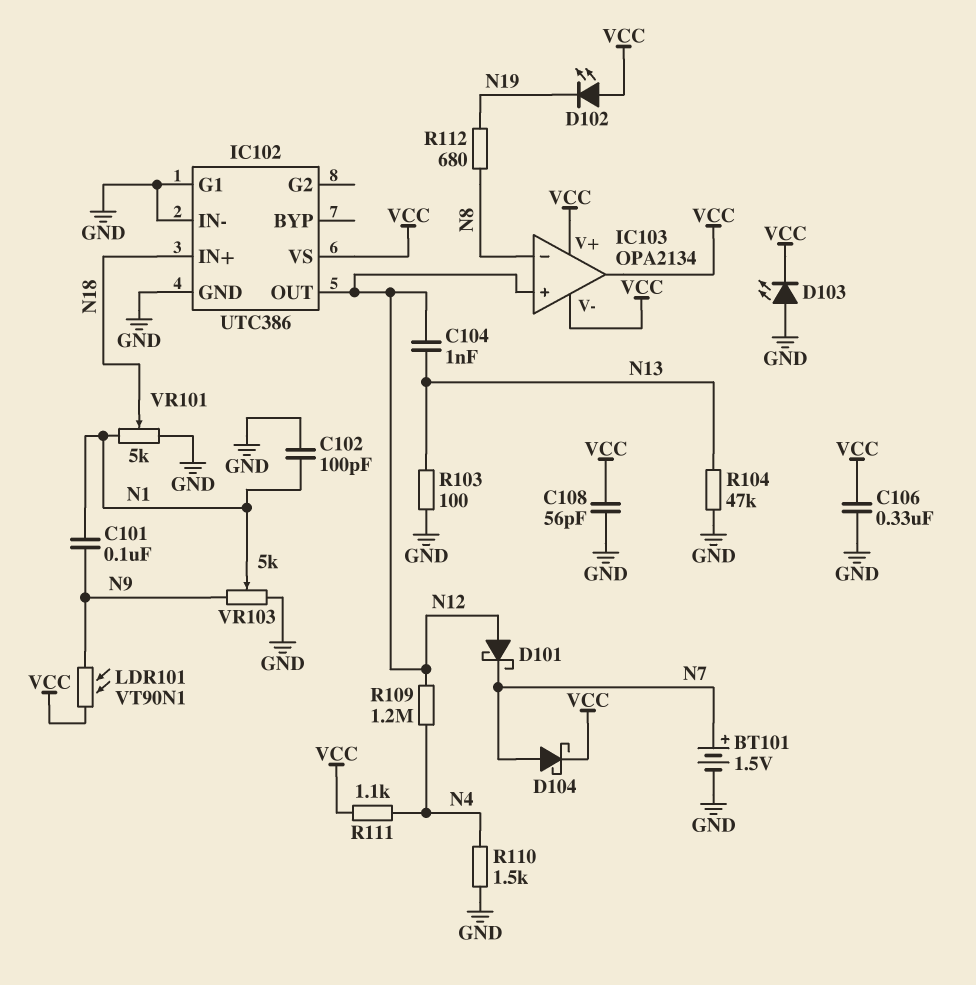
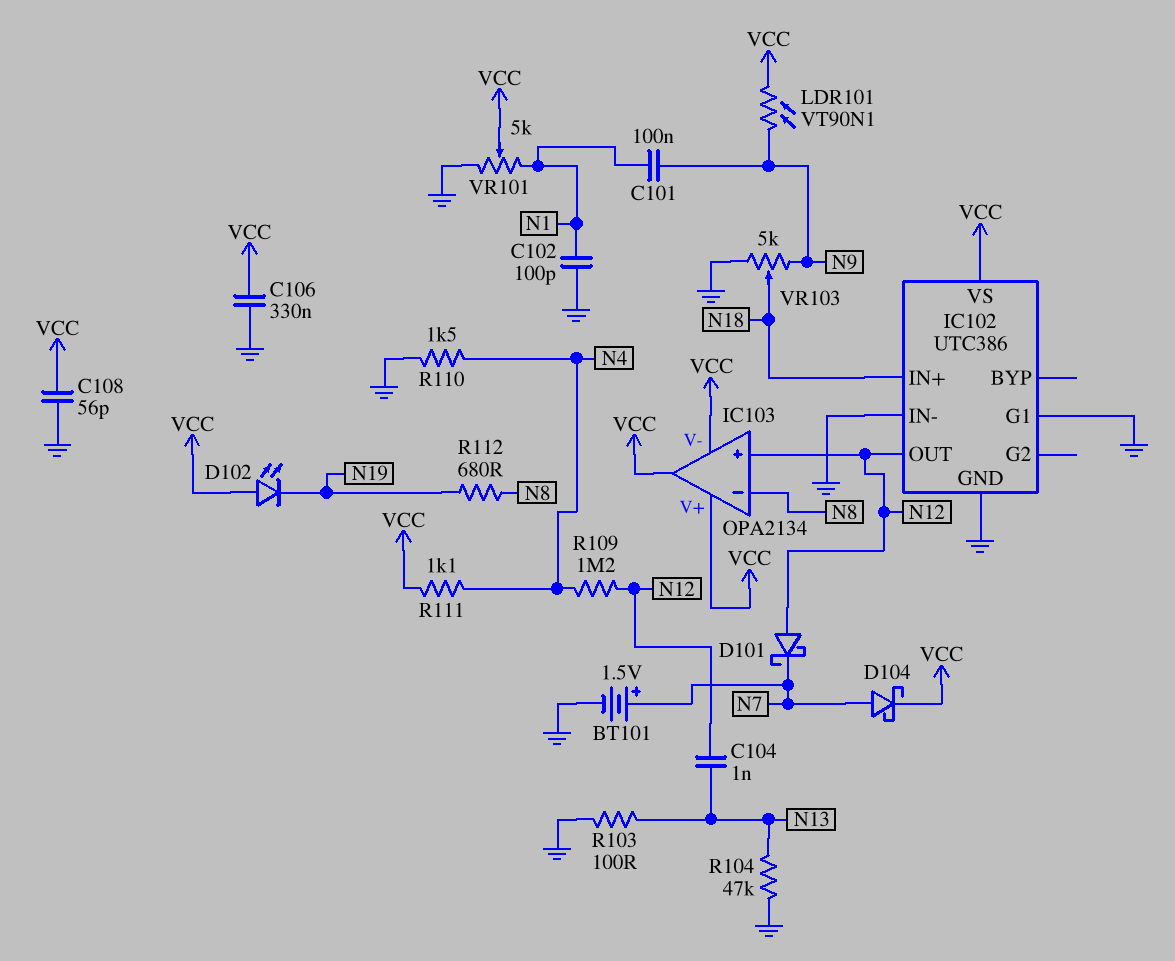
D103: LED (A GND, K VCC) -> none
VR101: 5k (GND, N1, wiper N18) -> 5k (GND, N1, wiper VCC)
VR103: 5k (GND, N9, wiper N1) -> 5k (GND, N9, wiper N18)

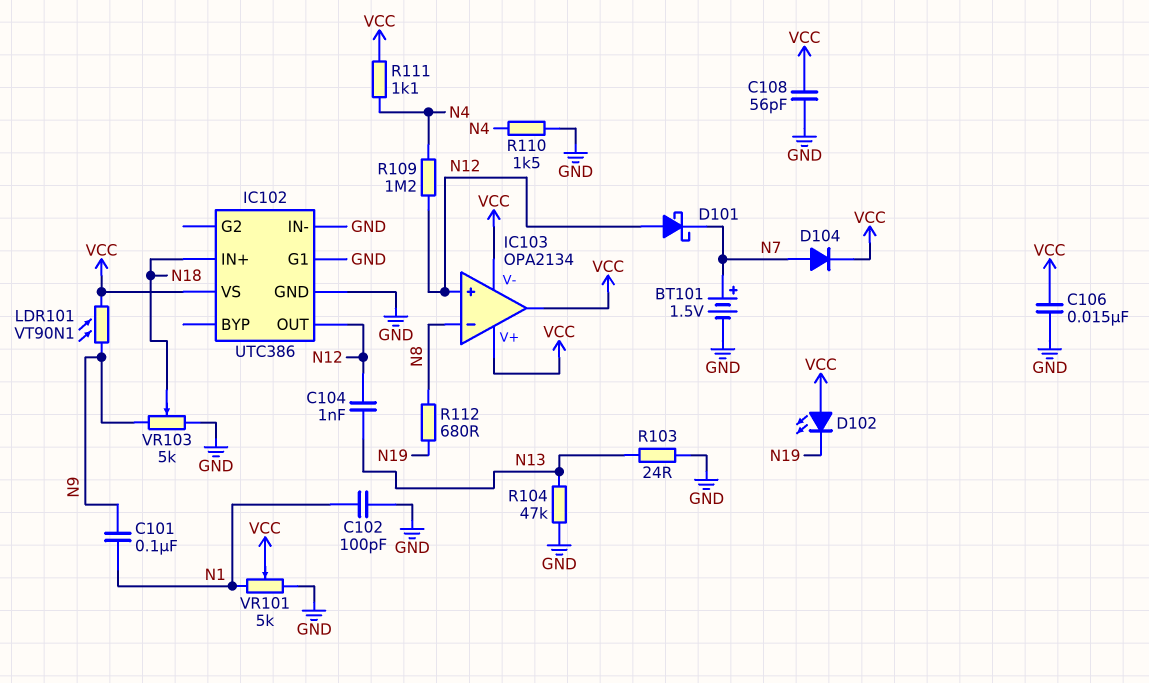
C106: 330nF (GND, VCC) -> 15nF (GND, VCC)
D104: schottky (A N7, K VCC) -> diode (A N7, K VCC)
R103: 100 (GND, N13) -> 24 (GND, N13)

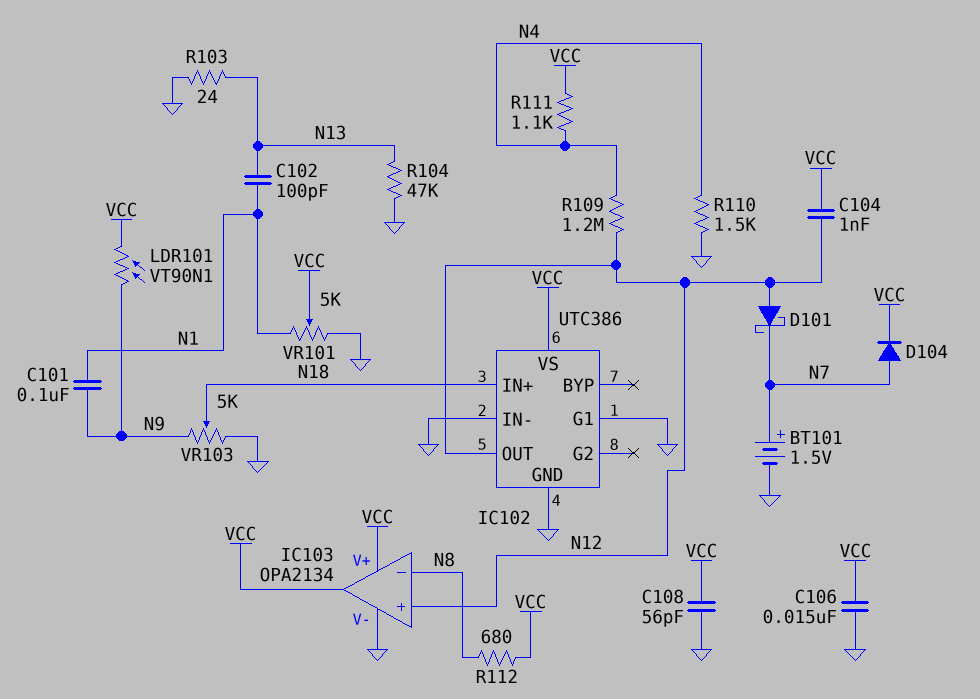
C102: 100pF (GND, N1) -> 100pF (N1, N13)
C104: 1nF (N12, N13) -> 1nF (N12, VCC)
D102: LED (A VCC, K N19) -> none
IC103 pin V-: VCC -> GND
R112: 680 (N8, N19) -> 680 (N8, VCC)

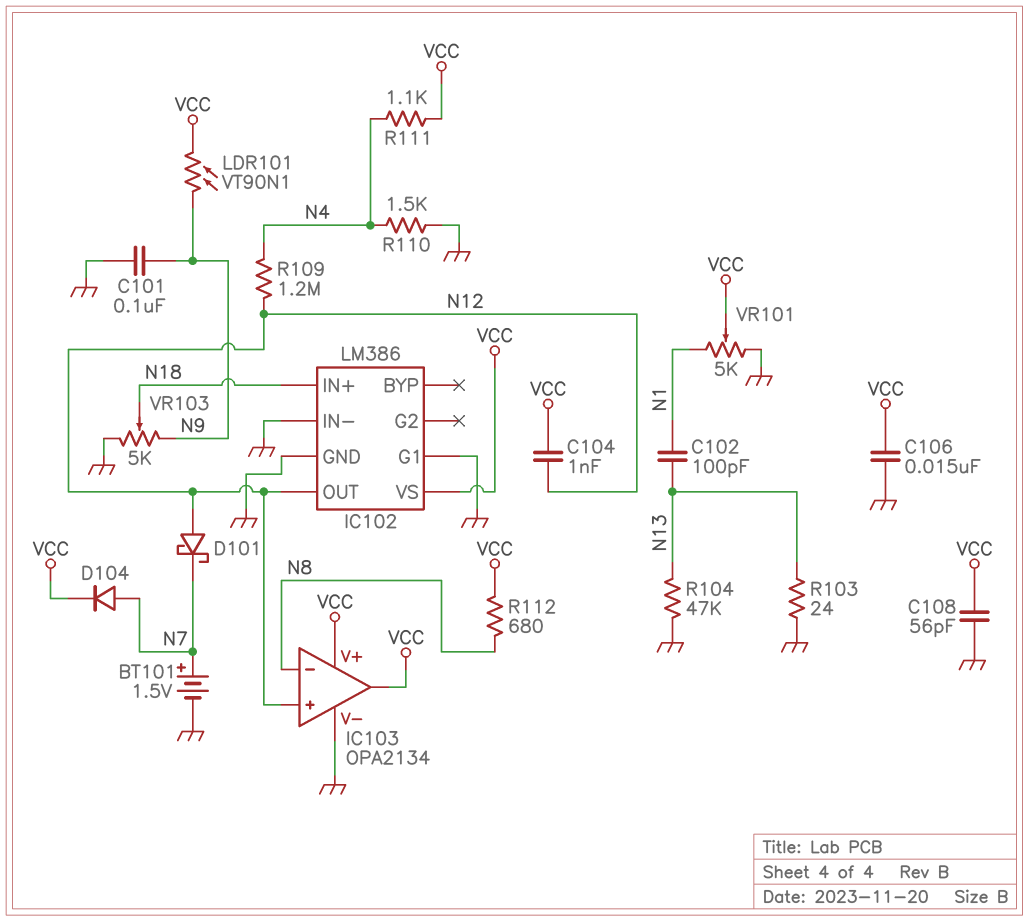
C101: 100nF (N1, N9) -> 100nF (GND, N9)
IC102: UTC386 -> LM386

